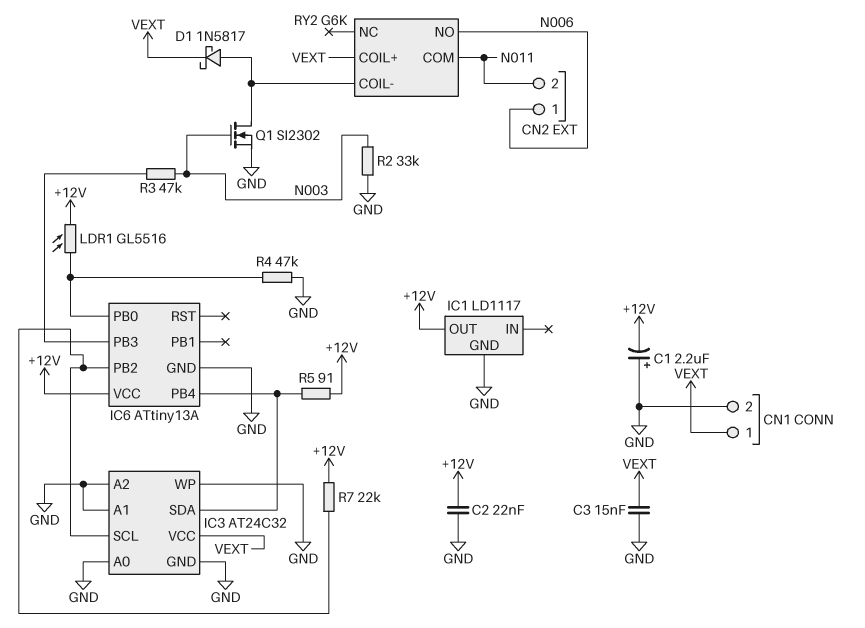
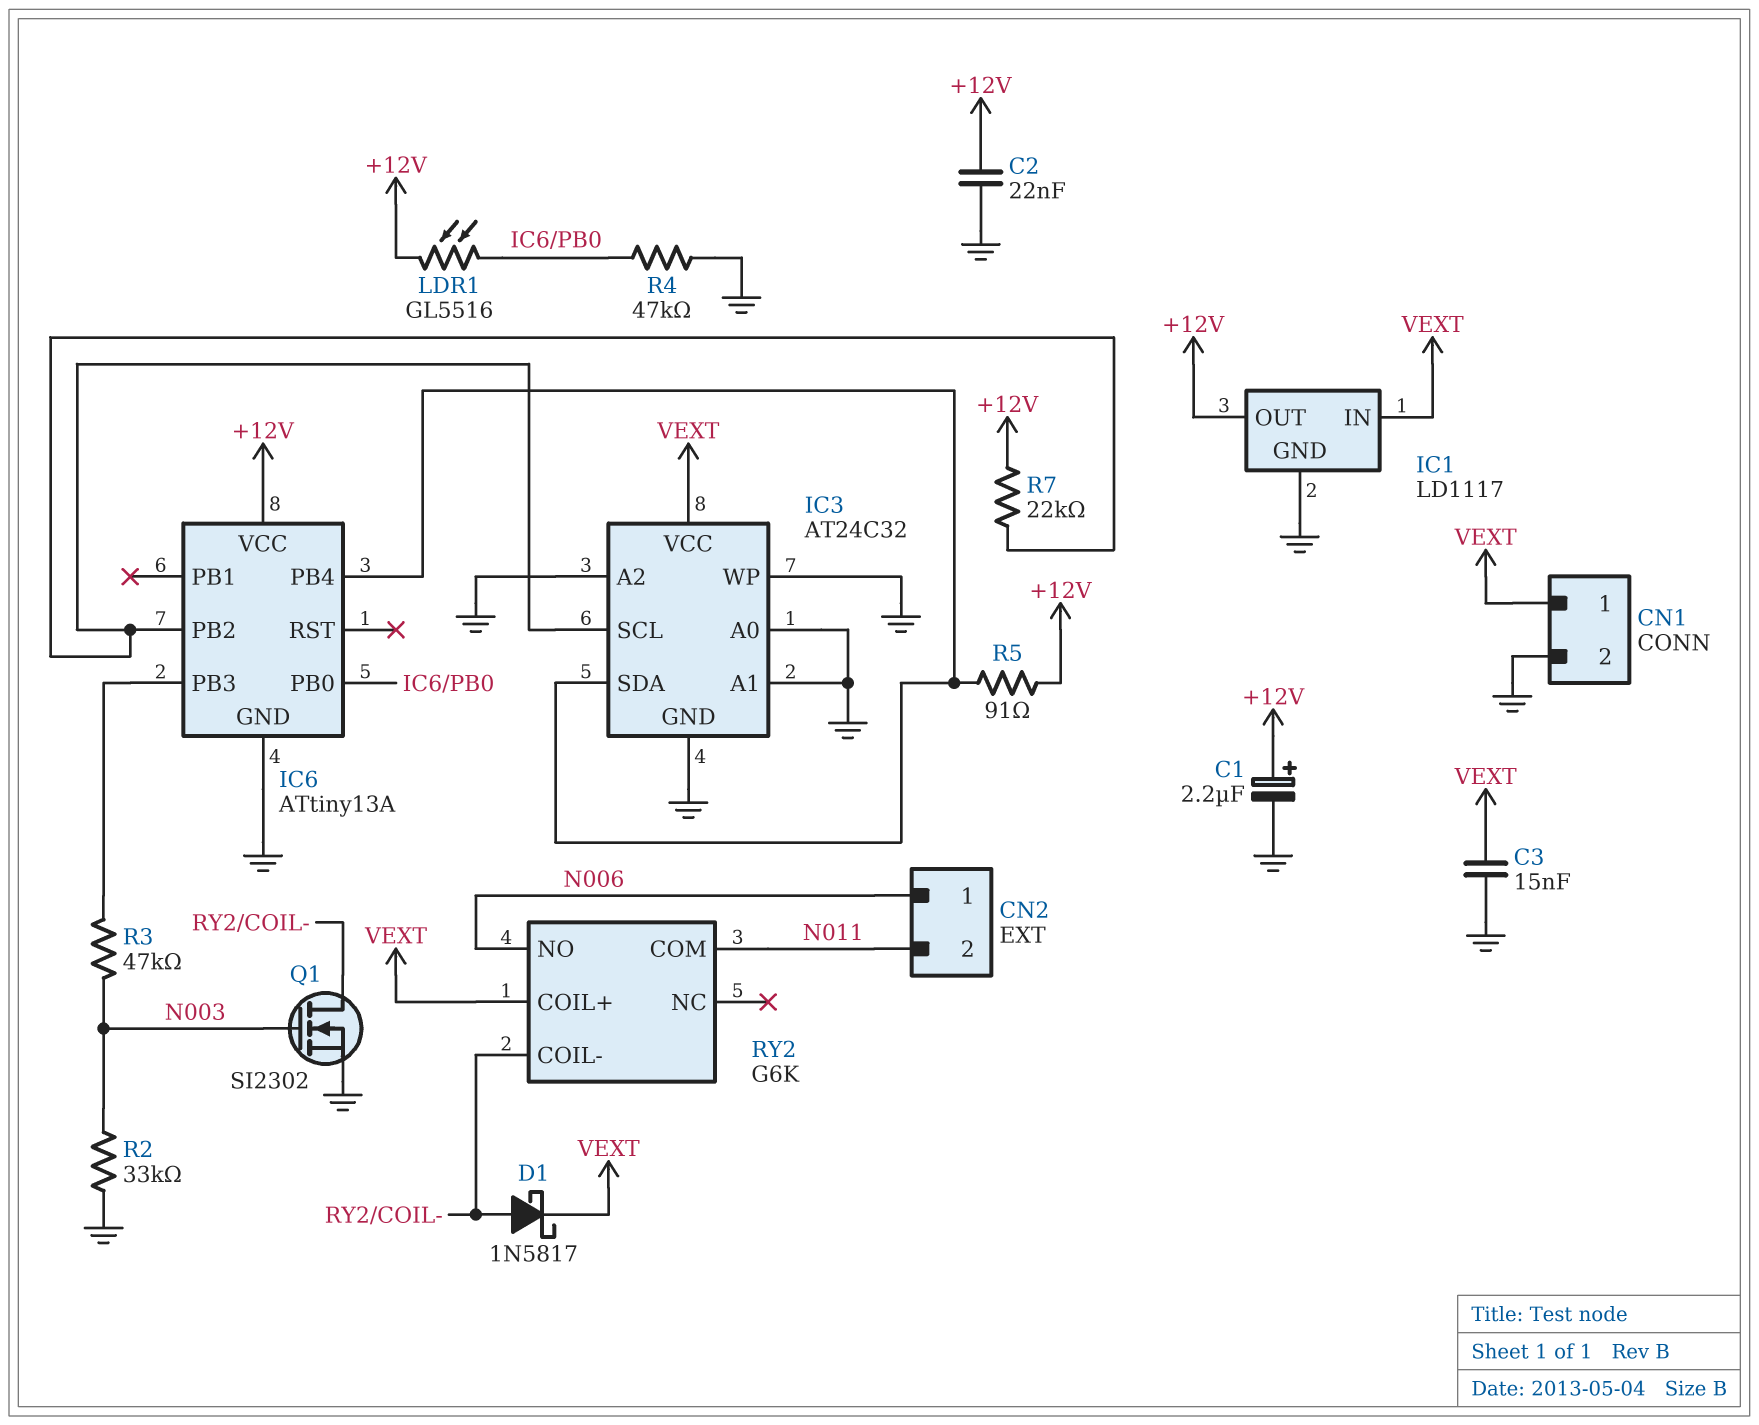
C1: 2.2uF (plus GND, minus +12V) -> 2.2uF (plus +12V, minus GND)
IC1 pin IN: none -> VEXT

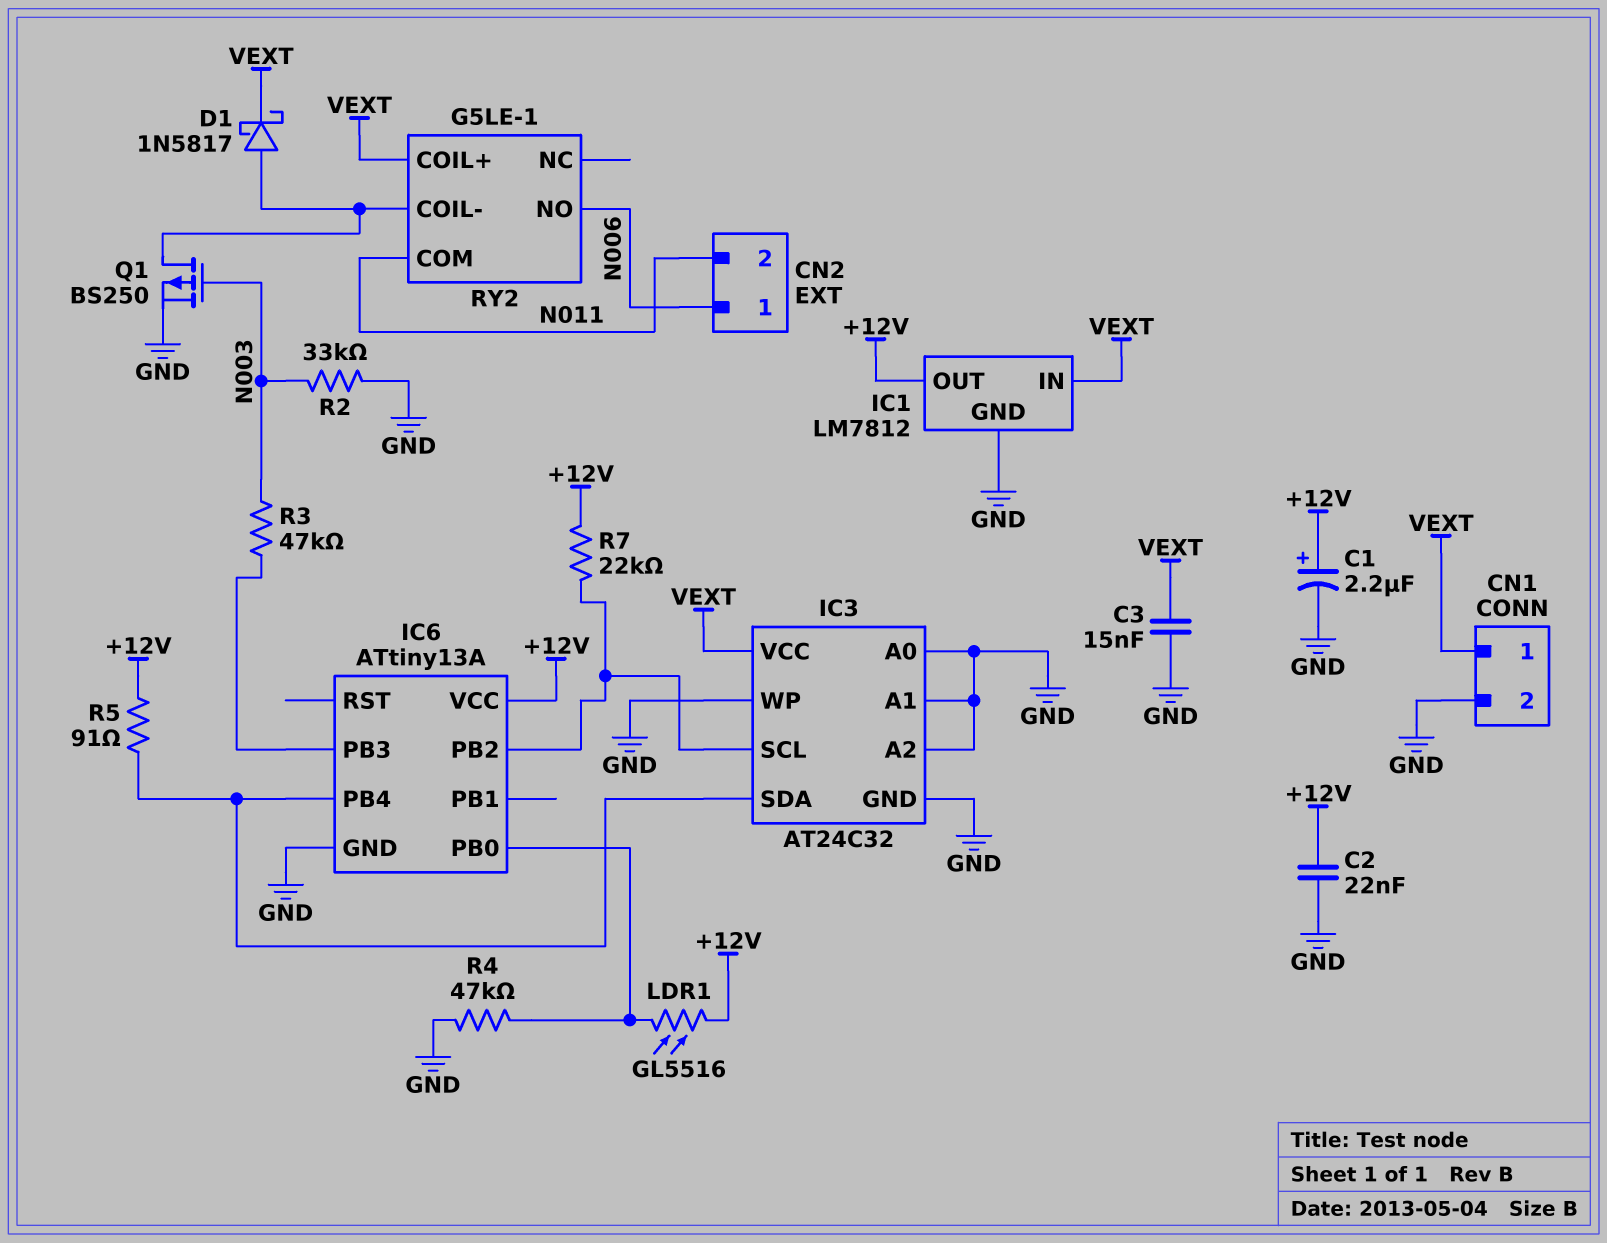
IC1: LD1117 -> LM7812
Q1: NMOS SI2302 (G N003, D RY2/COIL-, S GND) -> PMOS BS250 (G N003, D RY2/COIL-, S GND)
RY2: G6K -> G5LE-1

